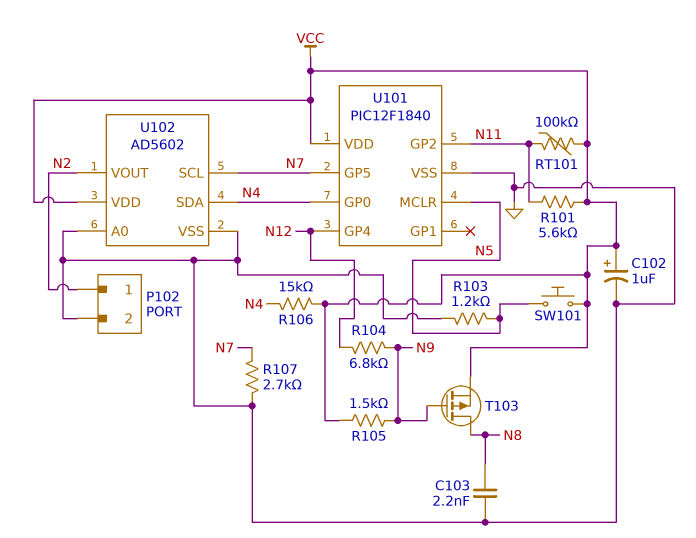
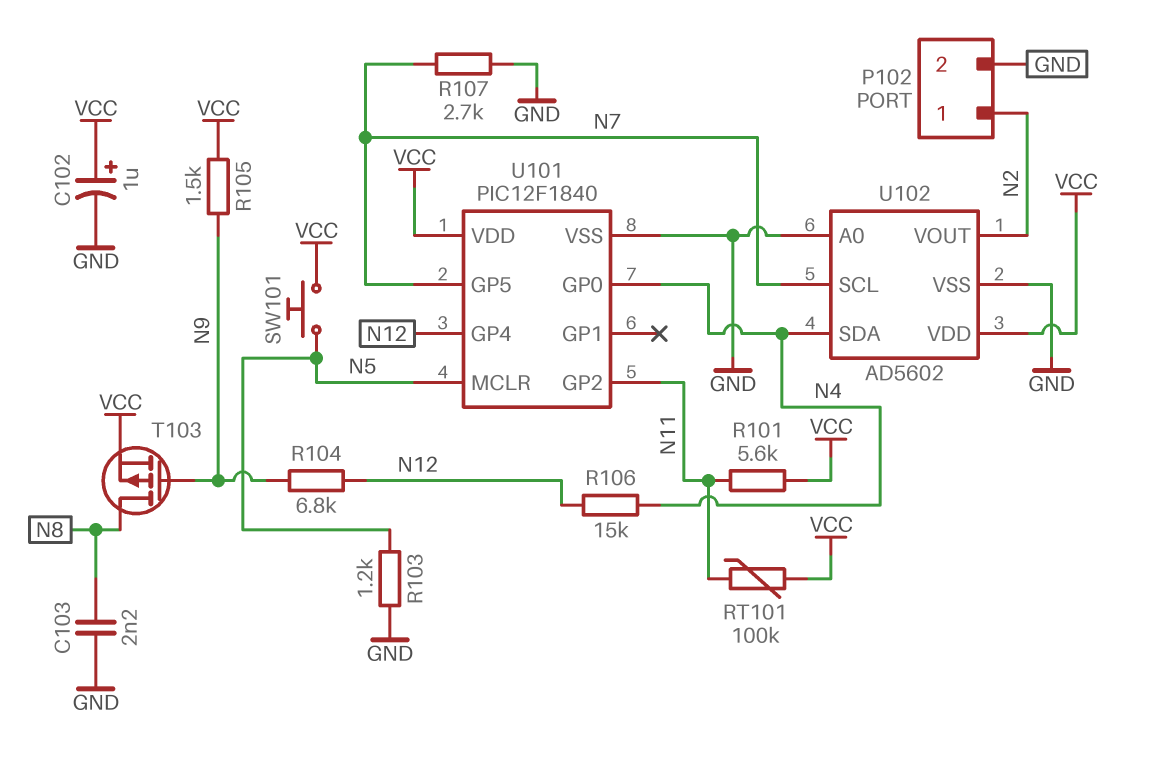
R106: 15k (N4, VCC) -> 15k (N4, N12)

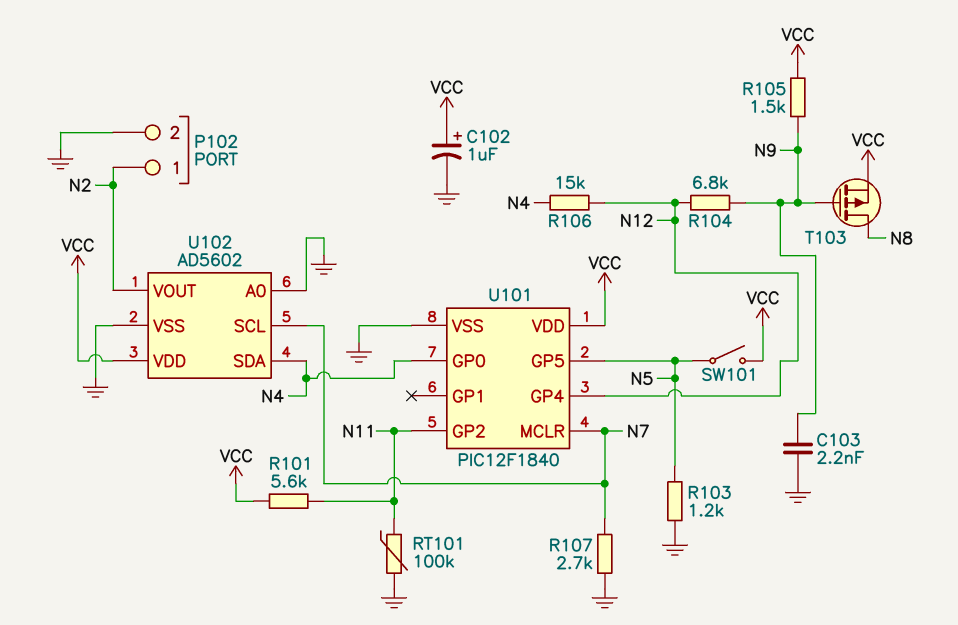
C103: 2.2nF (GND, N8) -> 2.2nF (GND, N9)
RT101: 100k (N11, VCC) -> 100k (GND, N11)
SW101: button (N5, VCC) -> switch (N5, VCC)
U101 pin GP5: N7 -> N5
U101 pin MCLR: N5 -> N7

